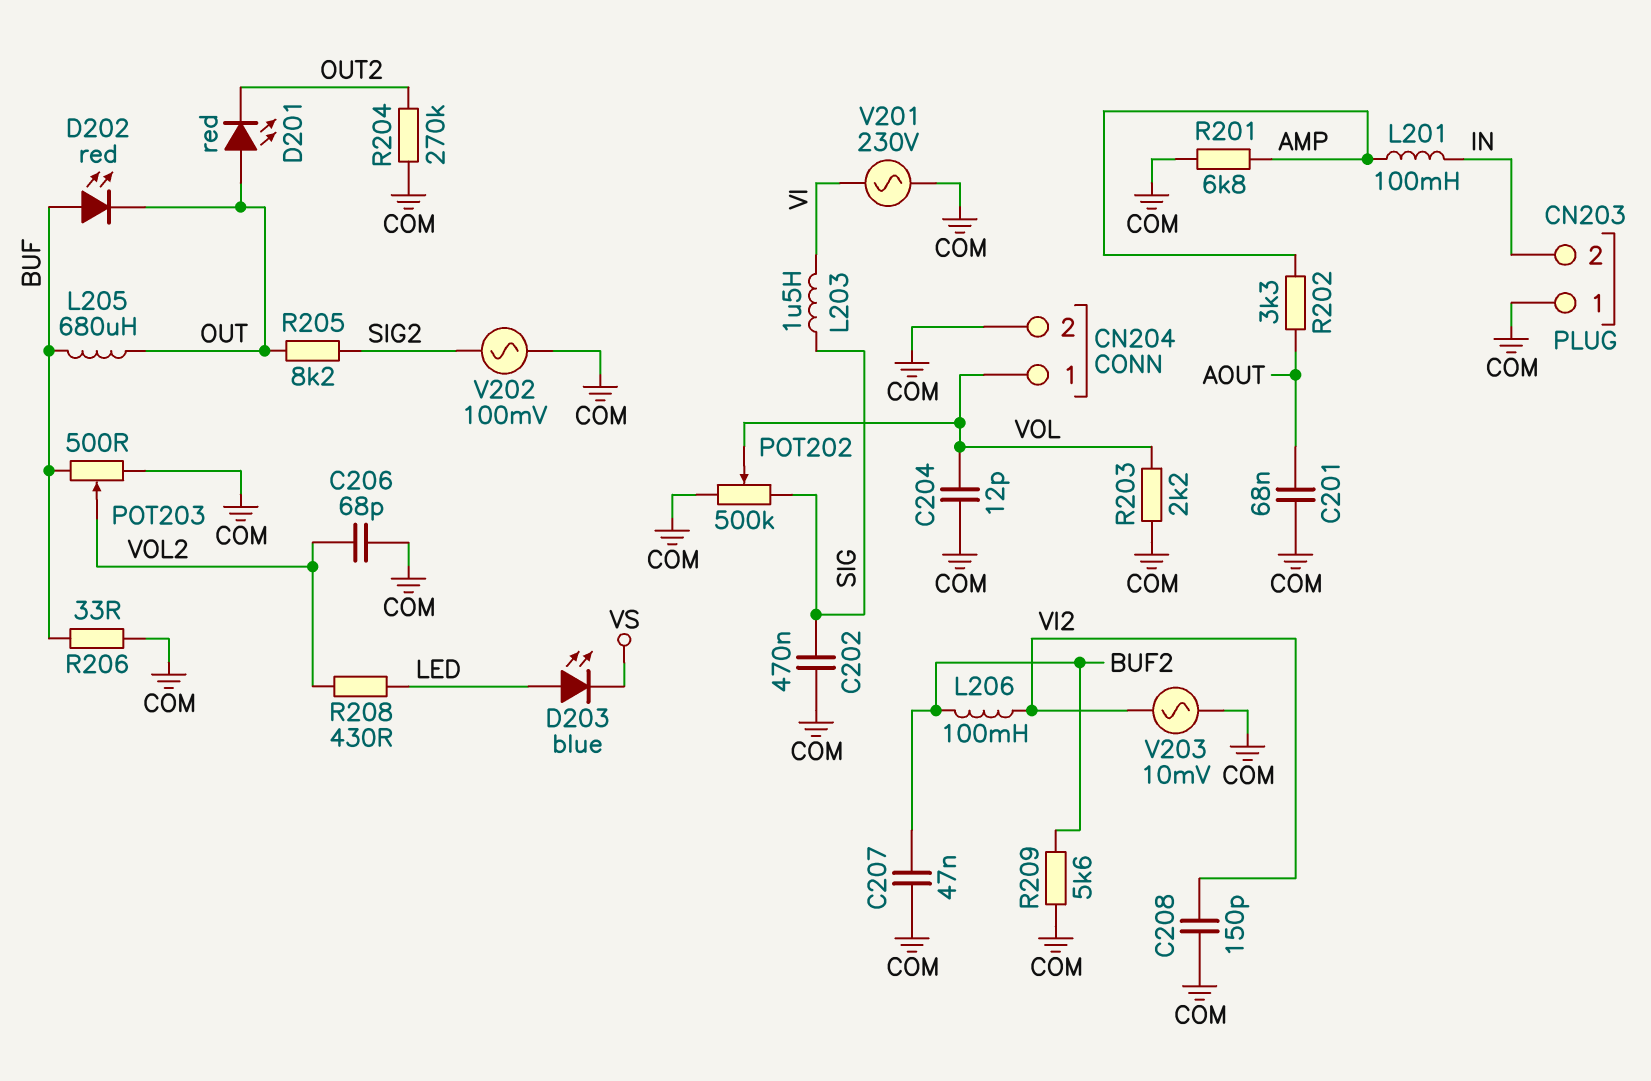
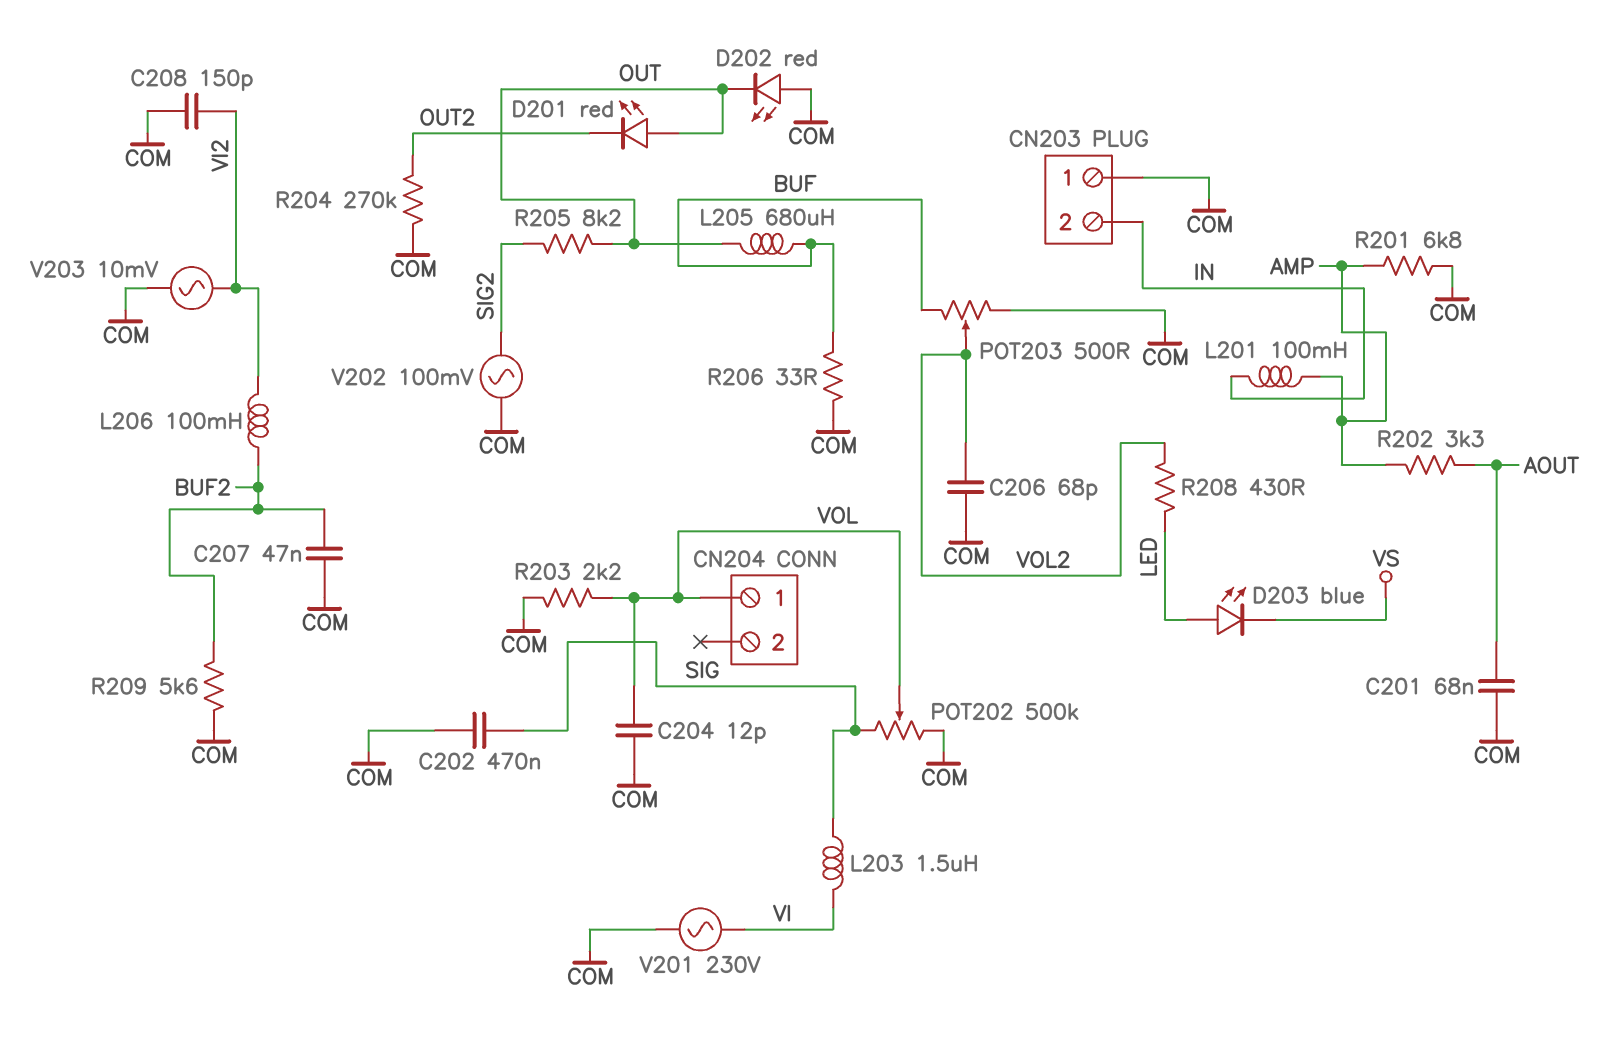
CN204 pin 2: COM -> none
D202: LED red (A BUF, K OUT) -> LED red (A COM, K OUT)

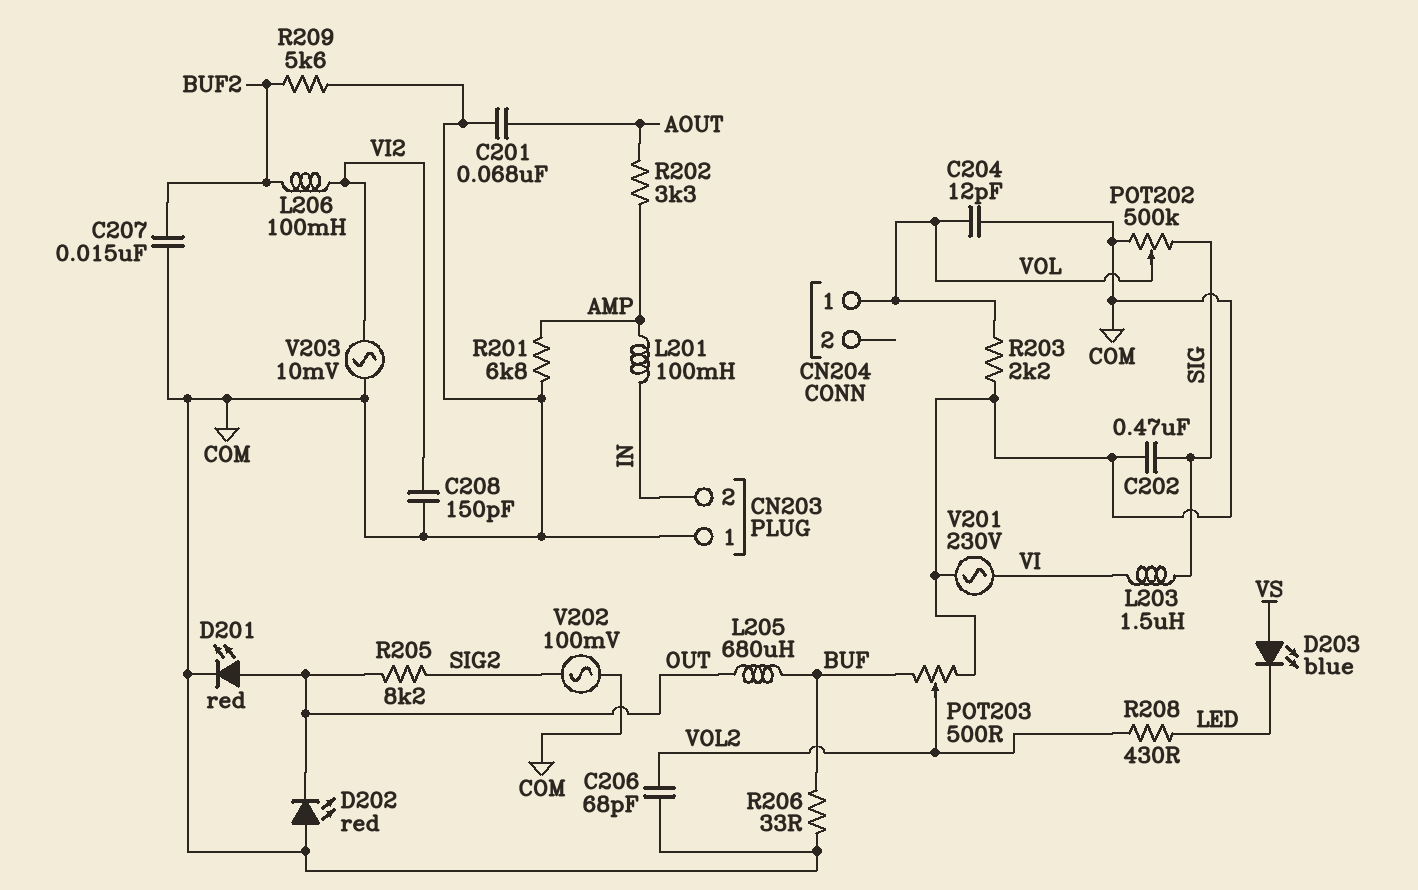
C207: 47nF (BUF2, COM) -> 15nF (BUF2, COM)
D201: LED red (A OUT, K OUT2) -> LED red (A OUT, K COM)
D203: LED blue (A LED, K VS) -> LED blue (A VS, K LED)
R204: 270k (COM, OUT2) -> none

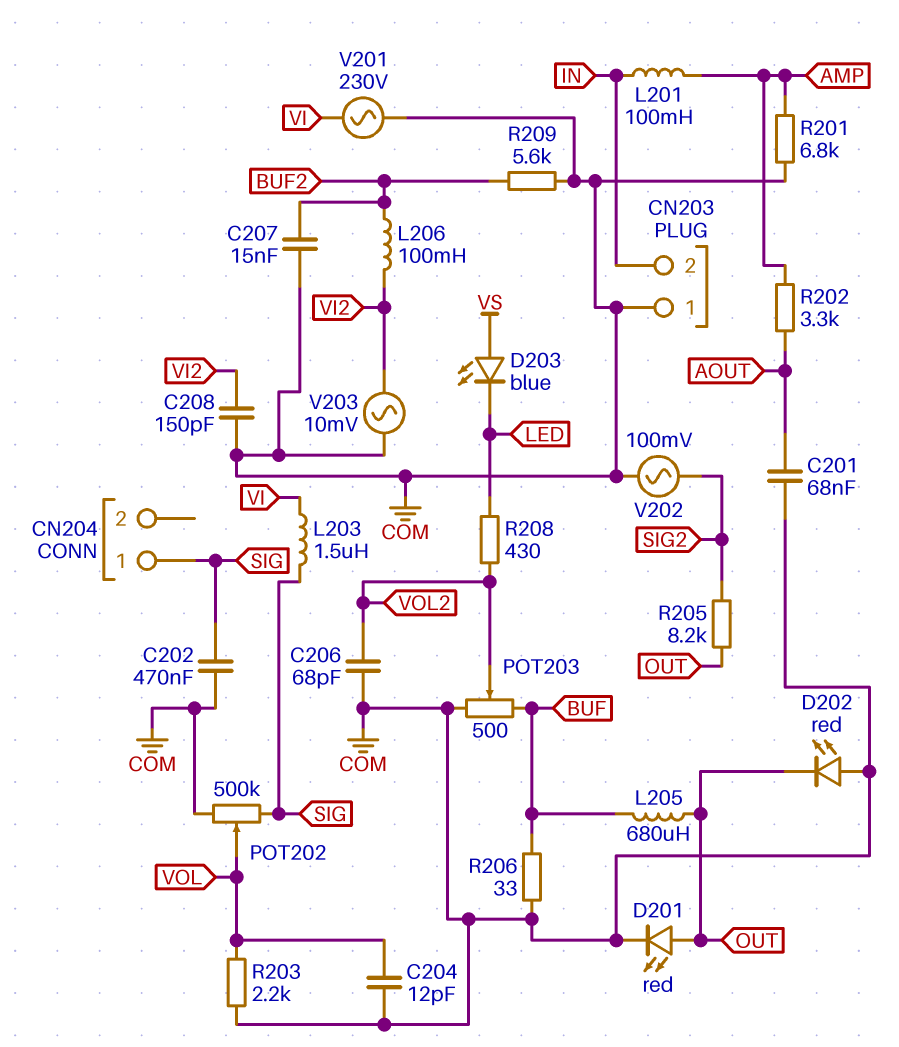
CN204 pin 1: VOL -> SIG

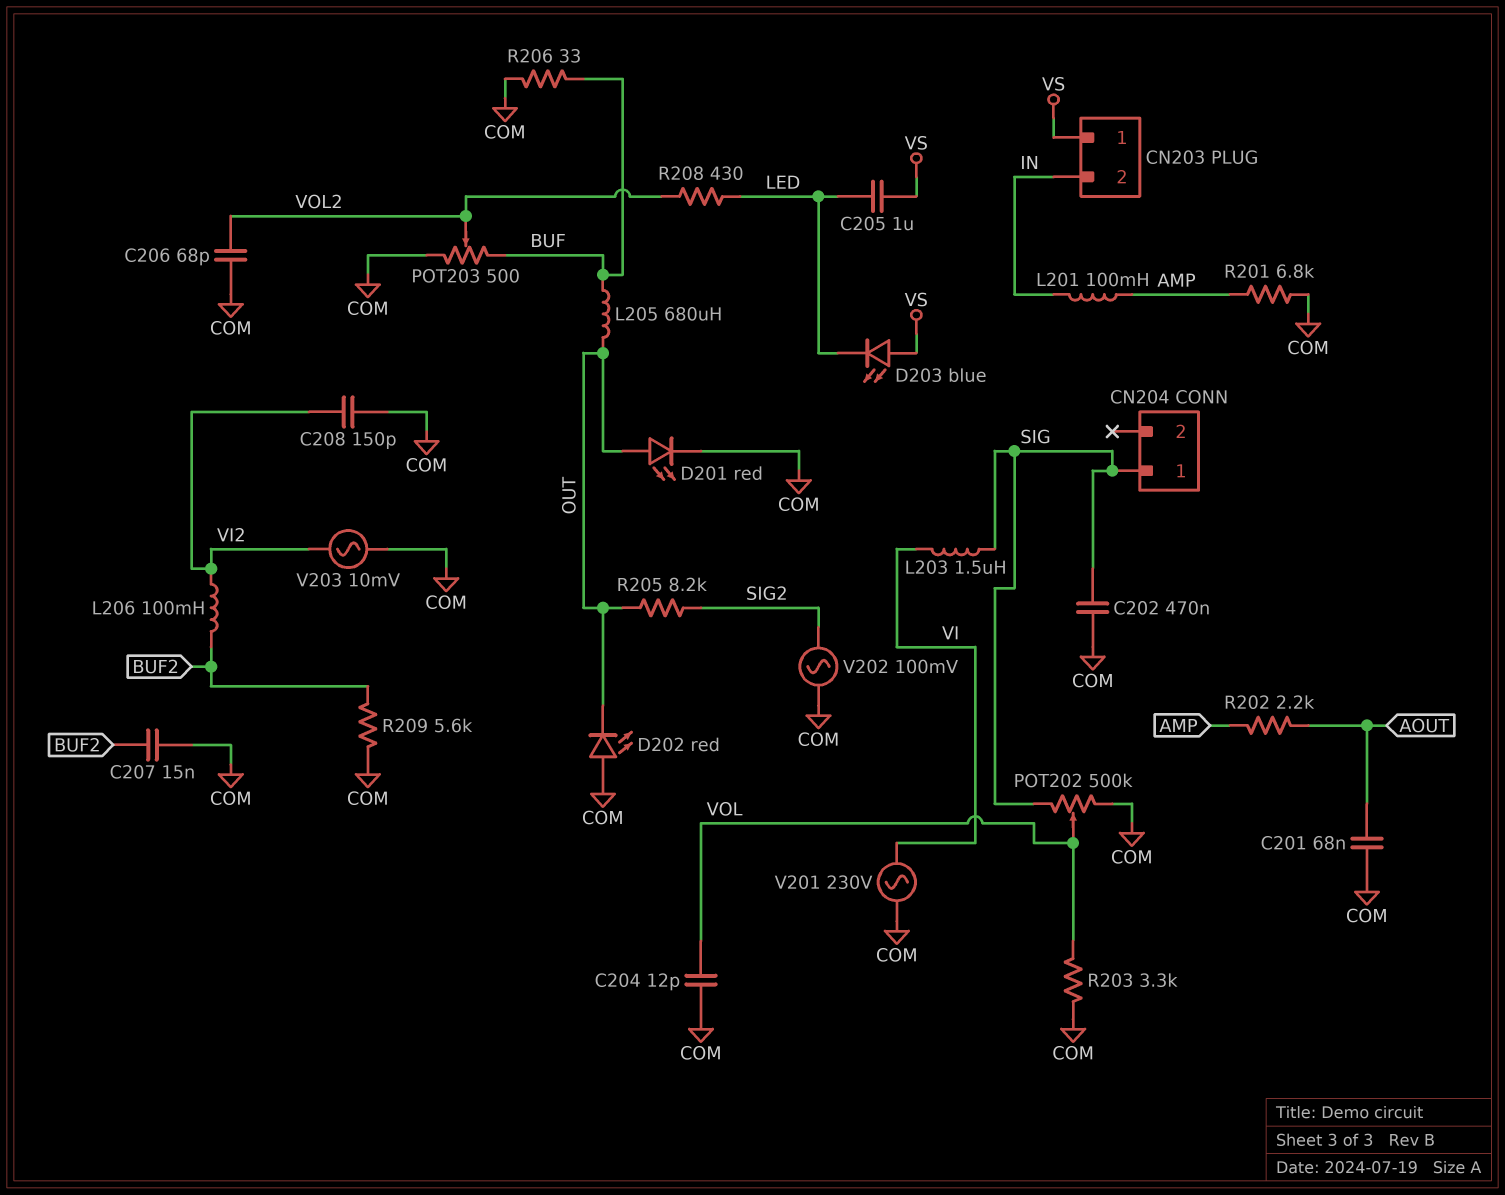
C205: none -> 1uF (LED, VS)
CN203 pin 1: COM -> VS
R202: 3.3k (AMP, AOUT) -> 2.2k (AMP, AOUT)
R203: 2.2k (COM, VOL) -> 3.3k (COM, VOL)

